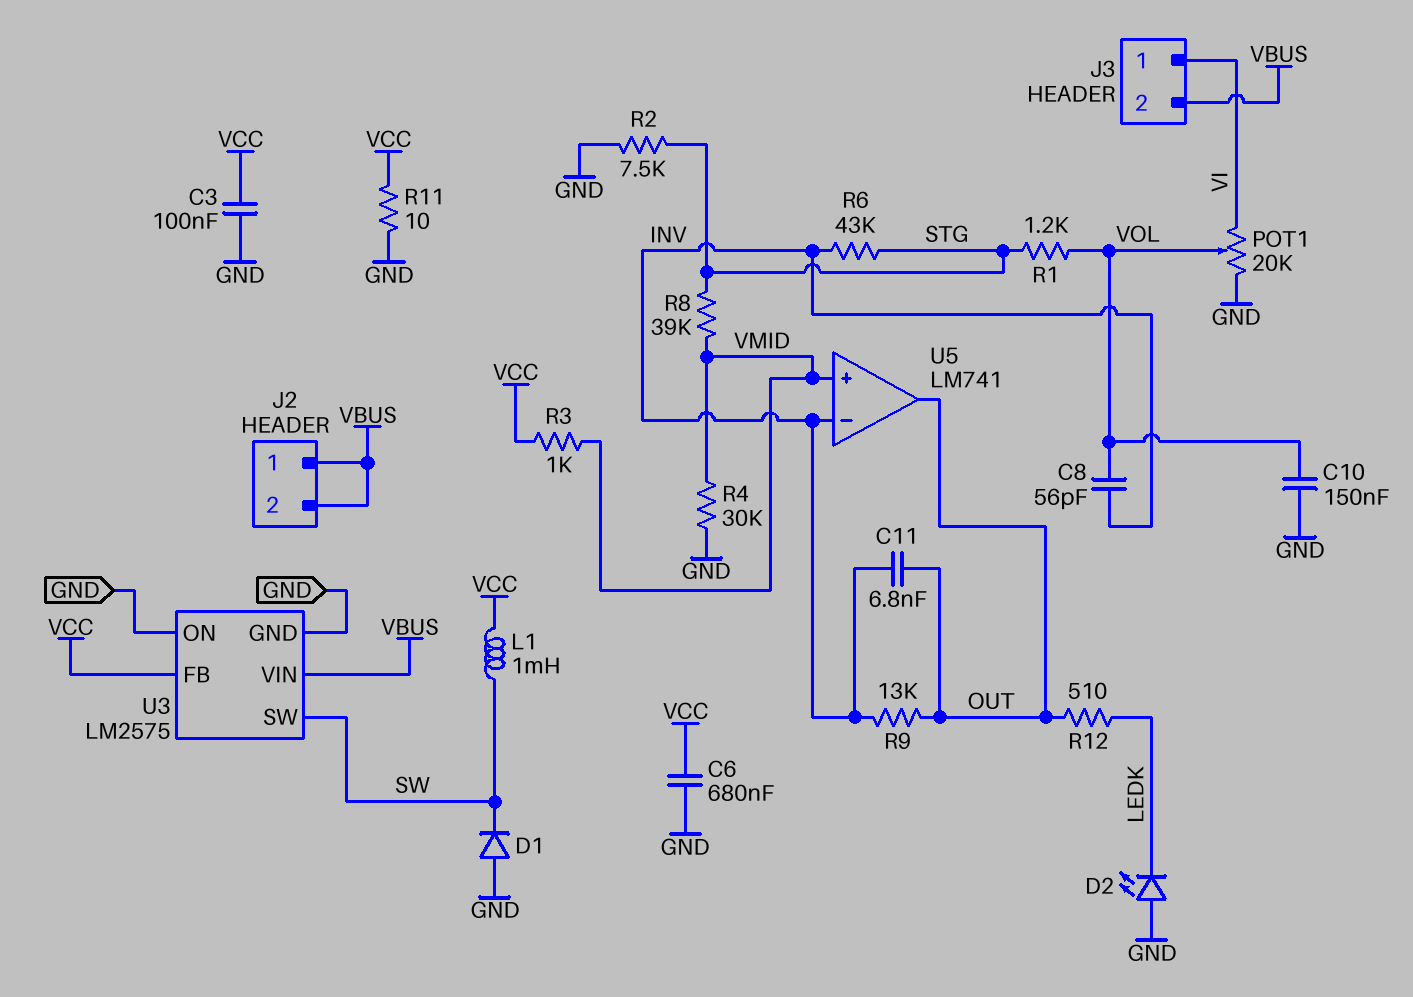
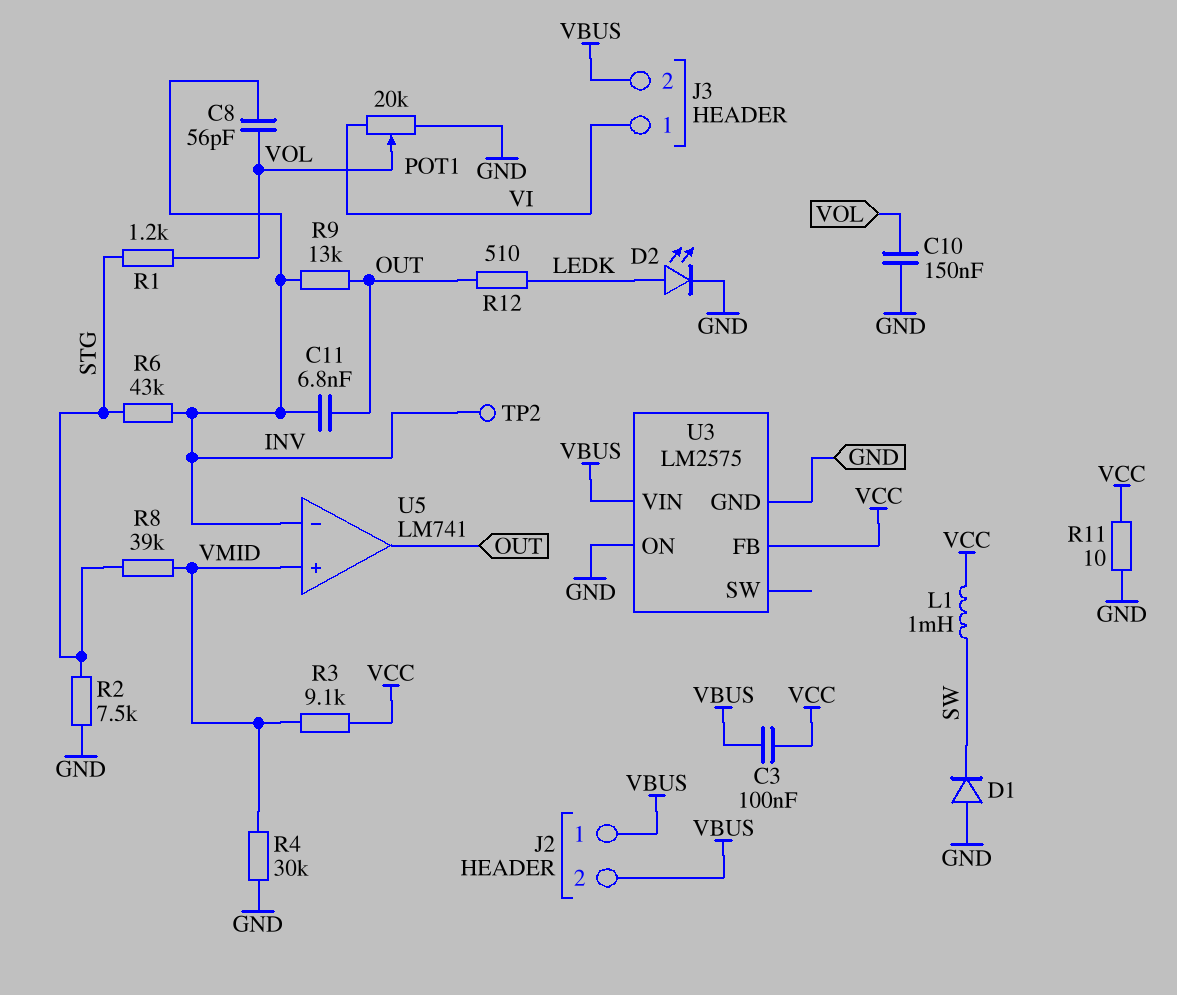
C3: 100nF (GND, VCC) -> 100nF (VBUS, VCC)
C6: 680nF (GND, VCC) -> none
D2: LED (A GND, K LEDK) -> LED (A LEDK, K GND)
R3: 1k (VCC, VMID) -> 9.1k (VCC, VMID)
TP2: none -> test point (INV)
U3 pin SW: SW -> none

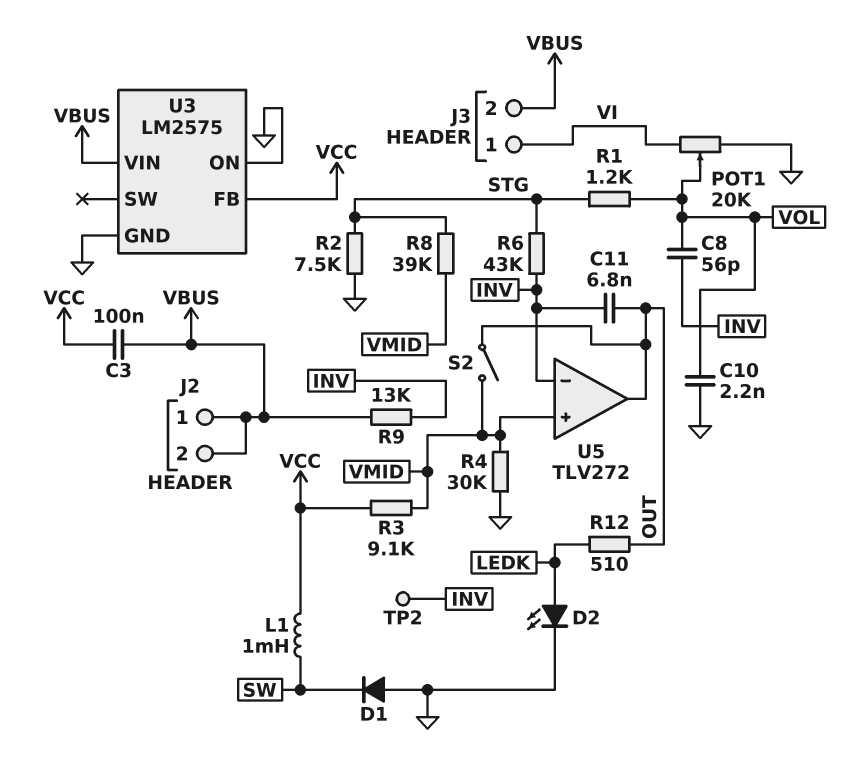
C10: 150nF (GND, VOL) -> 2.2nF (GND, VOL)
R9: 13k (INV, OUT) -> 13k (INV, VBUS)
R11: 10 (GND, VCC) -> none
S2: none -> switch (OUT, VMID)
U5: LM741 -> TLV272

